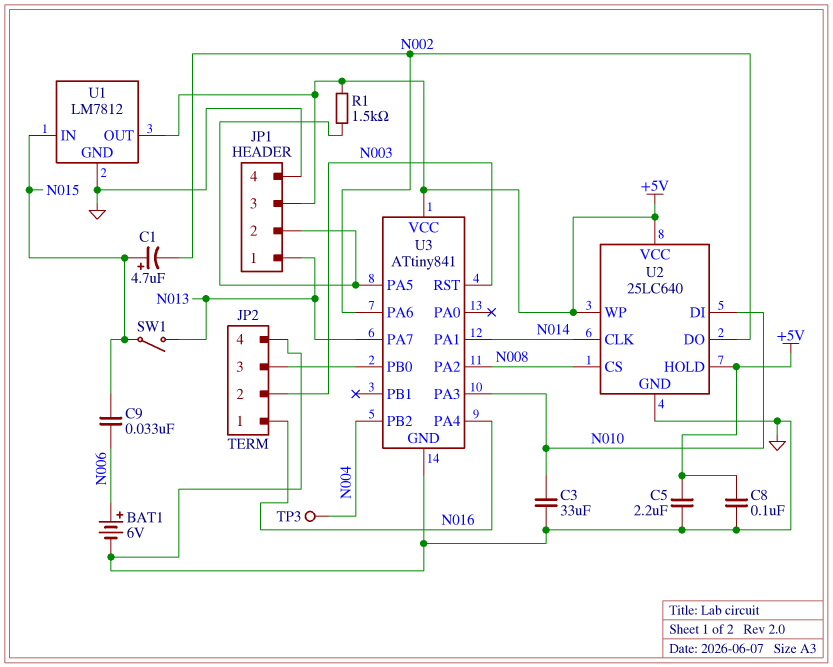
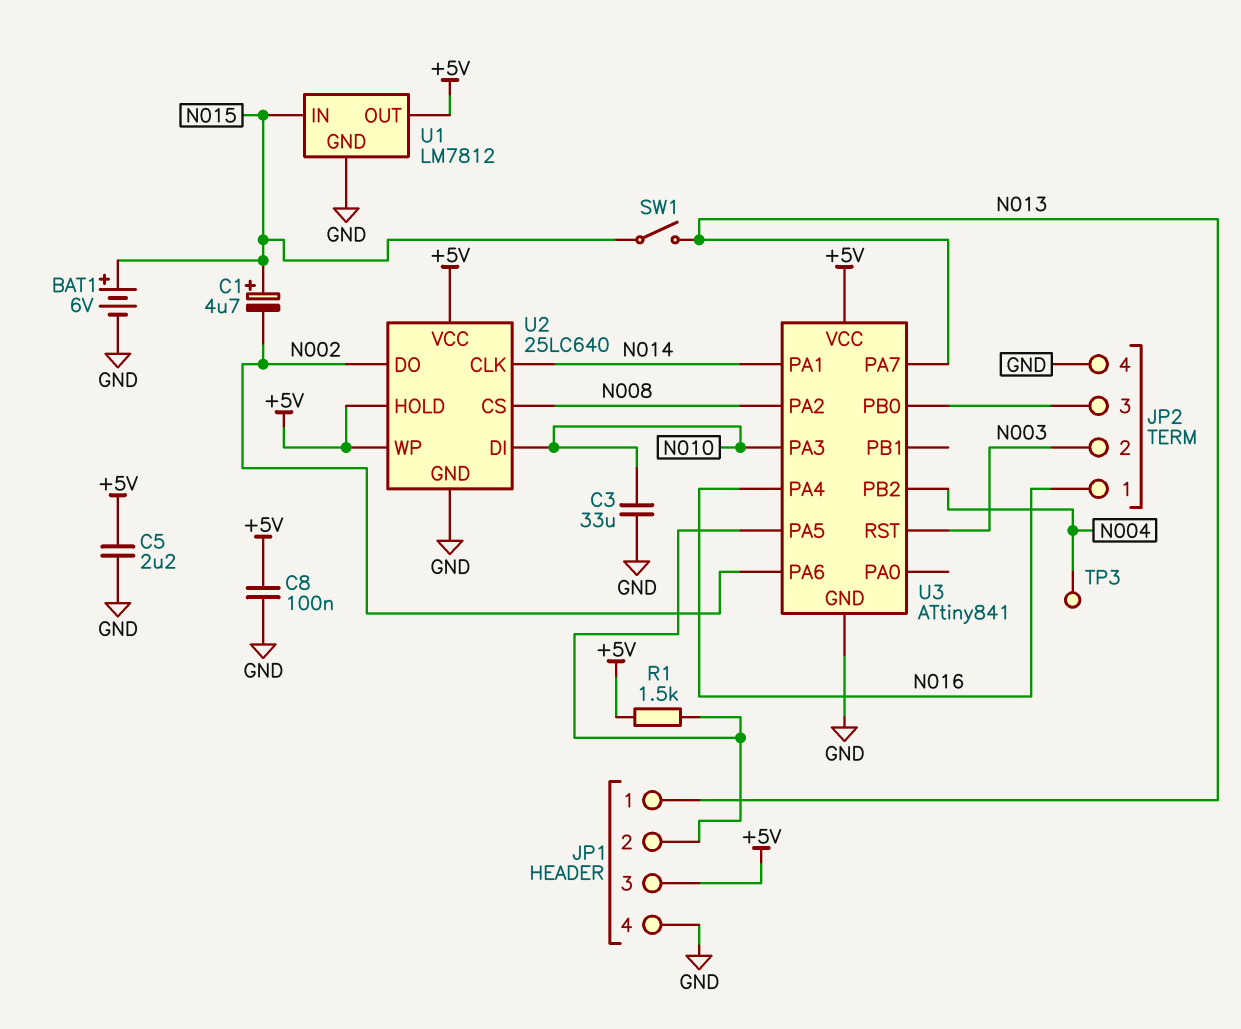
BAT1: 6V (plus N006, minus GND) -> 6V (plus N015, minus GND)
C9: 33nF (N006, N015) -> none

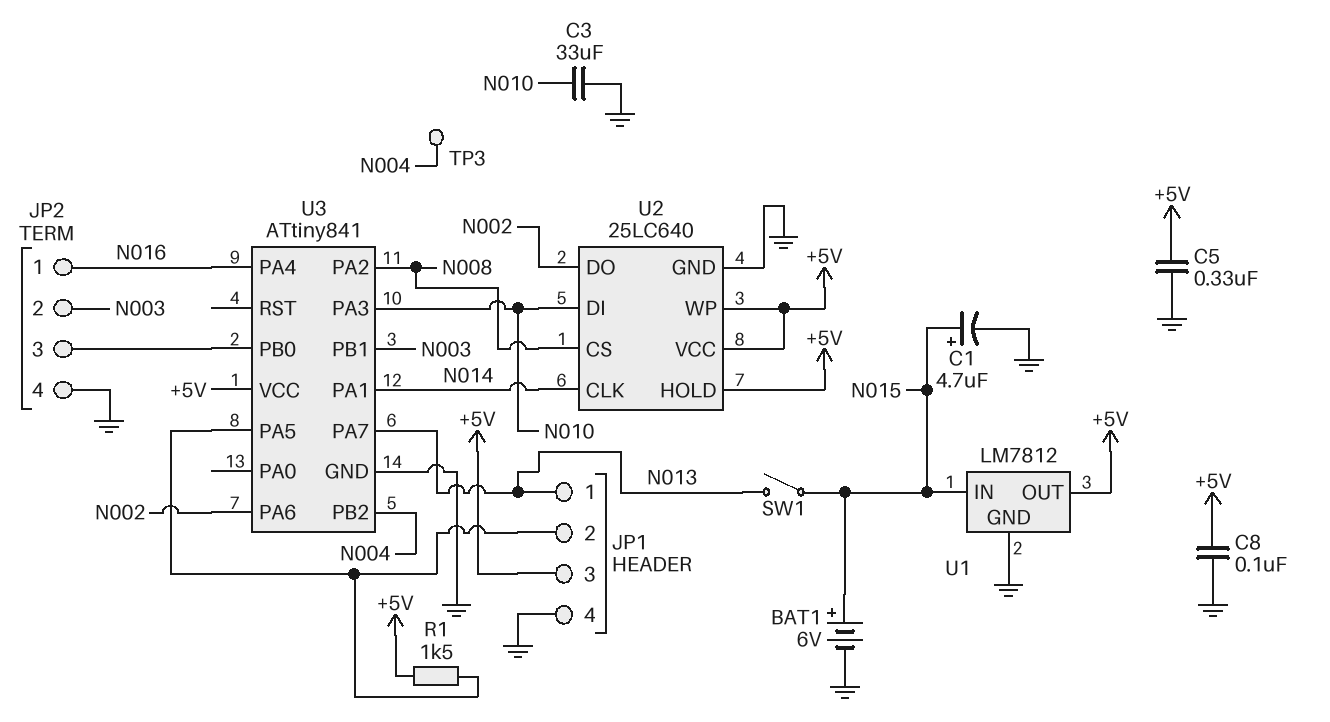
C1: 4.7uF (plus N015, minus N002) -> 4.7uF (plus N015, minus GND)
C5: 2.2uF (+5V, GND) -> 330nF (+5V, GND)
U3 pin PB1: none -> N003
U3 pin RST: N003 -> none

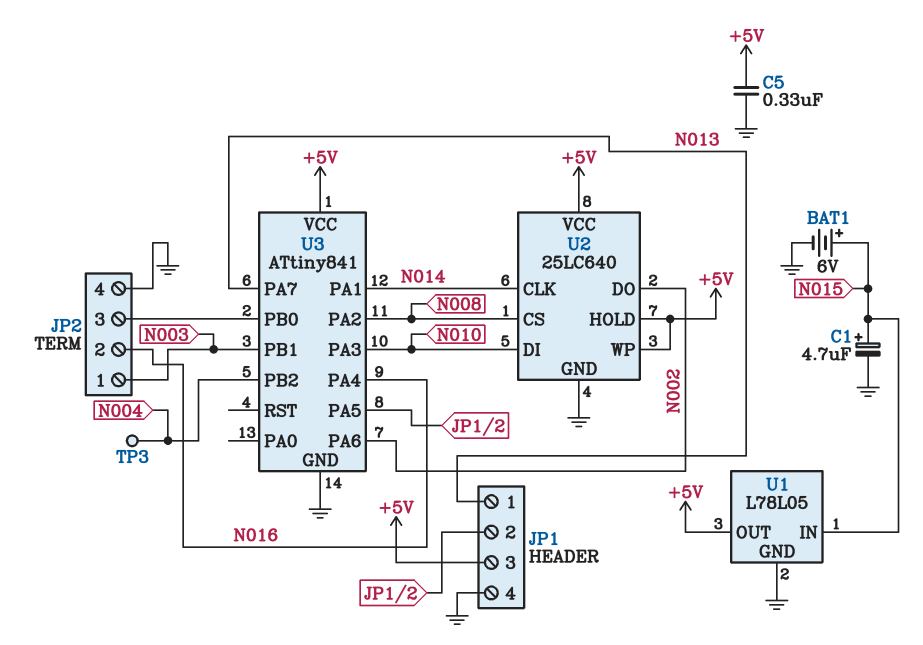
C3: 33uF (GND, N010) -> none
C8: 100nF (+5V, GND) -> none
JP2 pin 1: N016 -> N003
JP2 pin 2: N003 -> N016
R1: 1.5k (+5V, JP1/2) -> none
SW1: switch (N013, N015) -> none
U1: LM7812 -> L78L05

